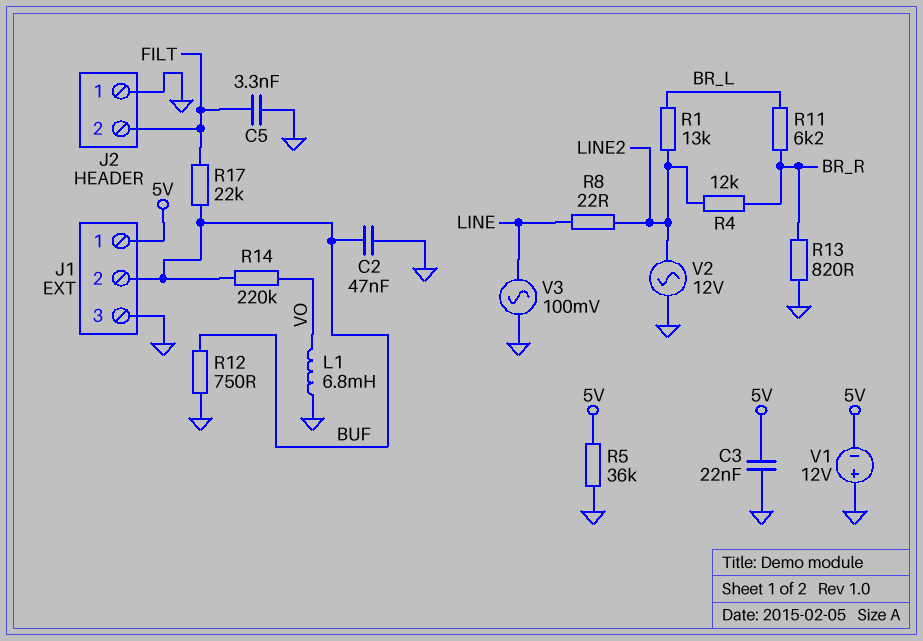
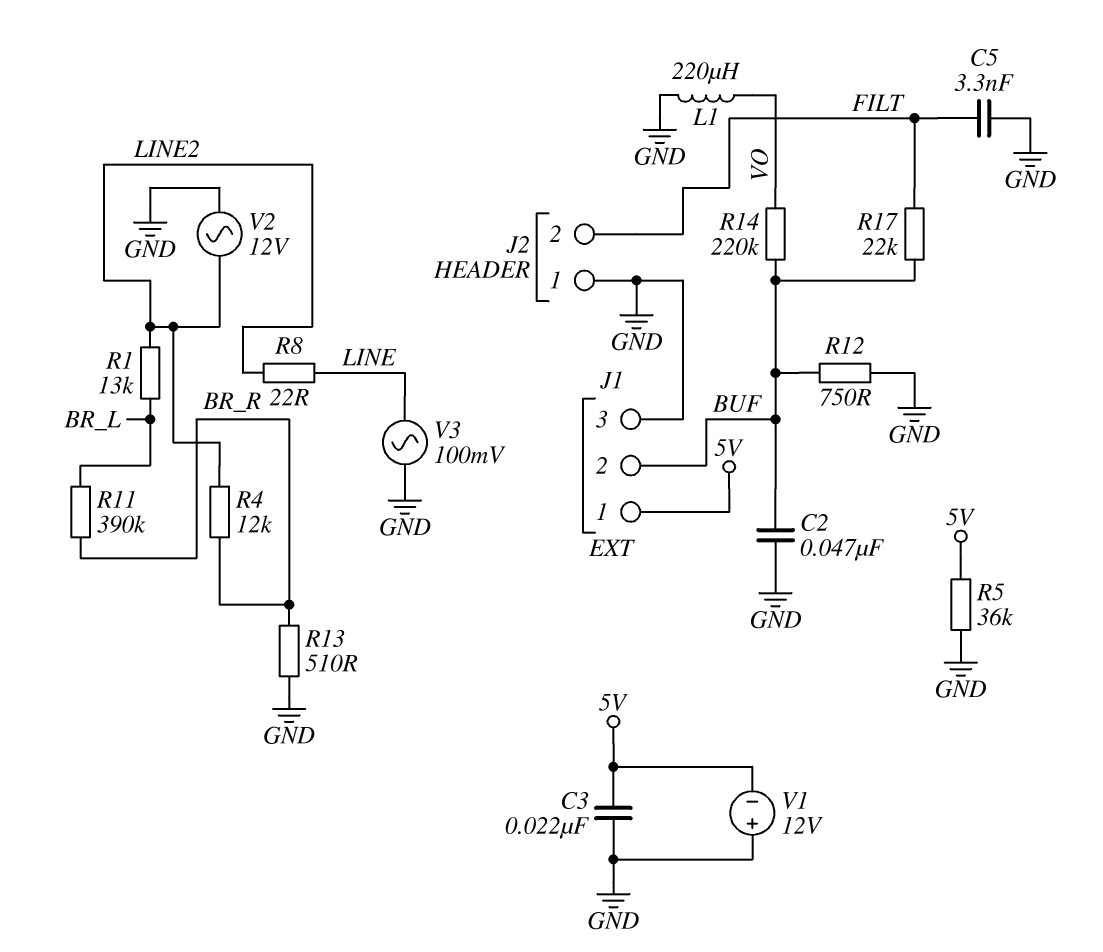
L1: 6.8mH (GND, VO) -> 220uH (GND, VO)
R11: 6.2k (BR_L, BR_R) -> 390k (BR_L, BR_R)
R13: 820 (BR_R, GND) -> 510 (BR_R, GND)

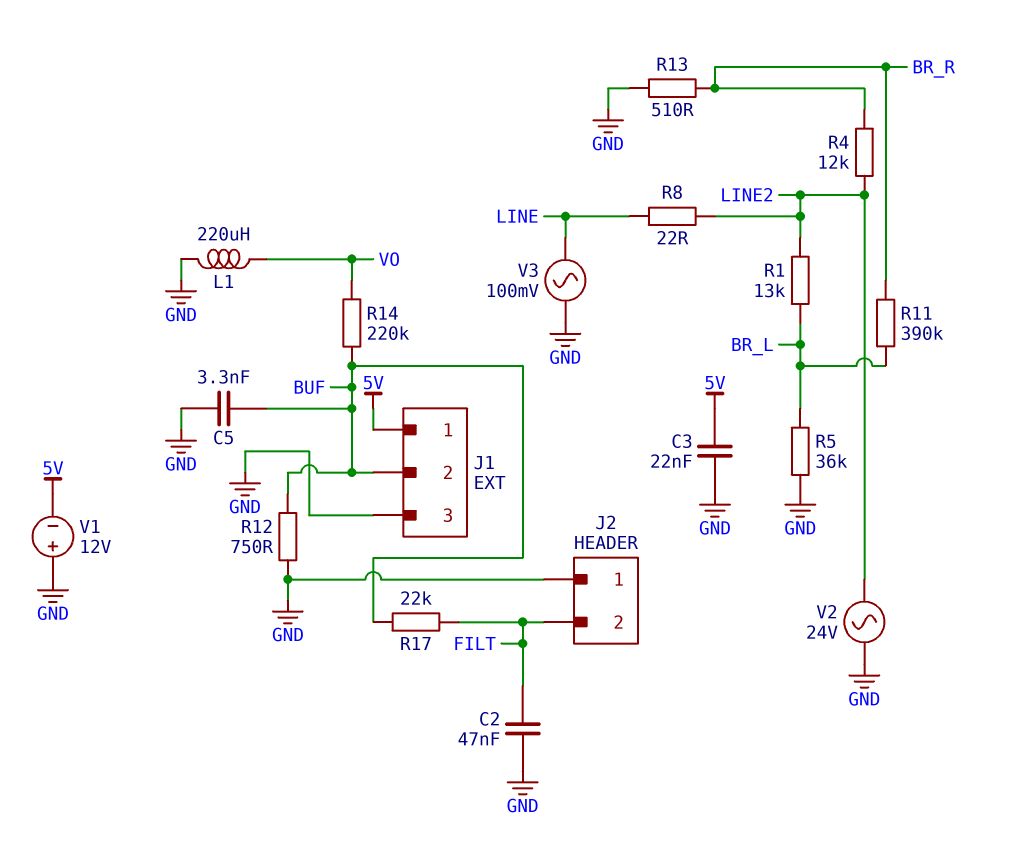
C2: 47nF (BUF, GND) -> 47nF (FILT, GND)
C5: 3.3nF (FILT, GND) -> 3.3nF (BUF, GND)
R5: 36k (5V, GND) -> 36k (BR_L, GND)
V2: AC 12V (GND, LINE2) -> AC 24V (GND, LINE2)

